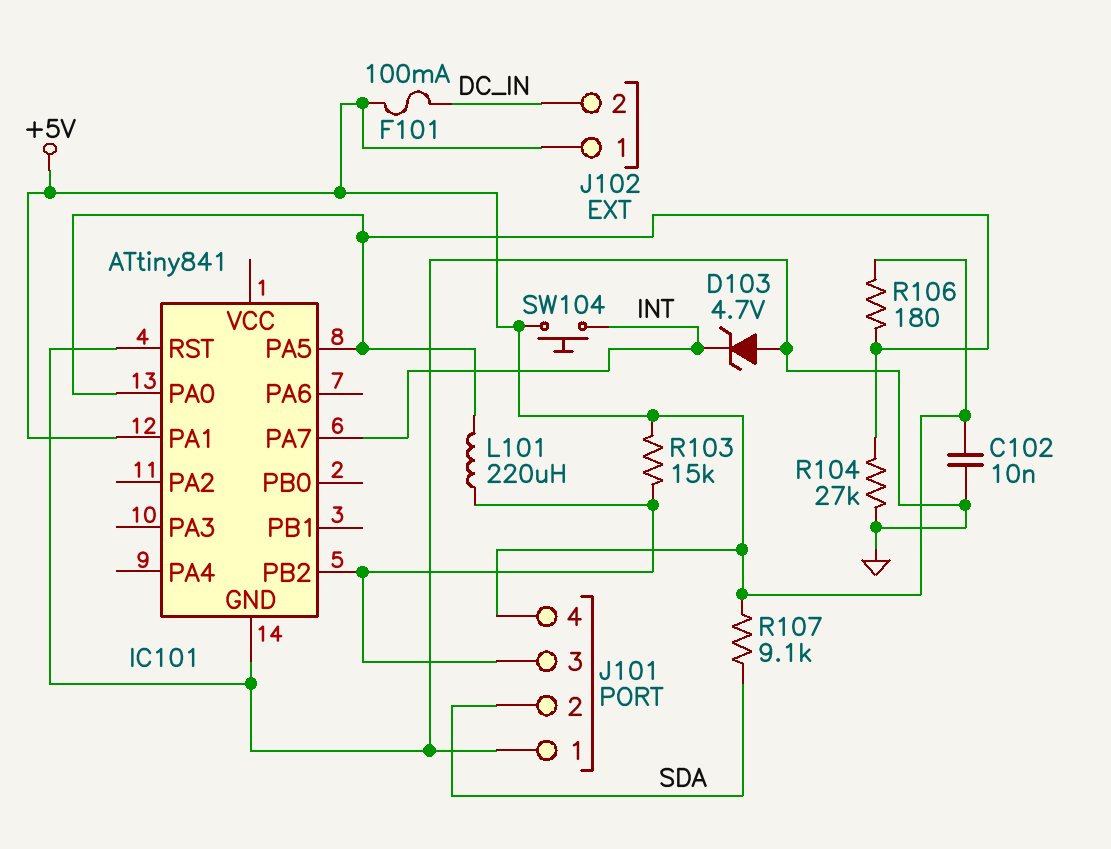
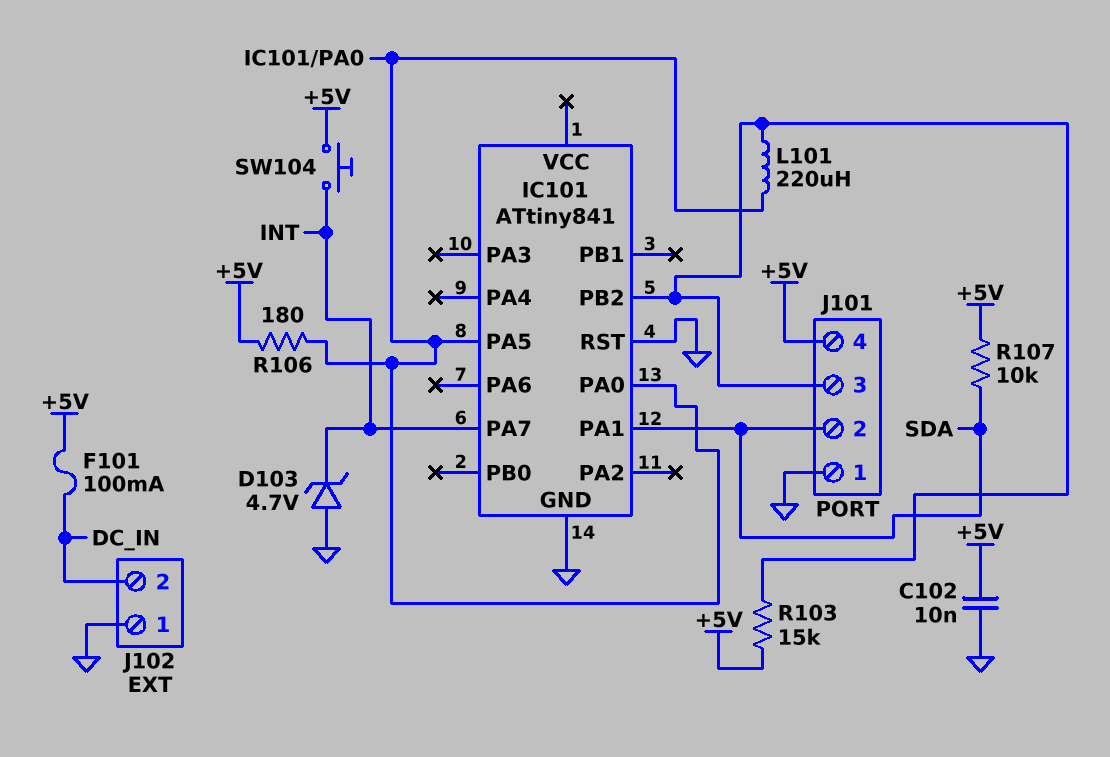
IC101 pin PA1: +5V -> SDA
J102 pin 1: +5V -> GND
R104: 27k (GND, IC101/PA0) -> none
R107: 9.1k (+5V, SDA) -> 10k (+5V, SDA)

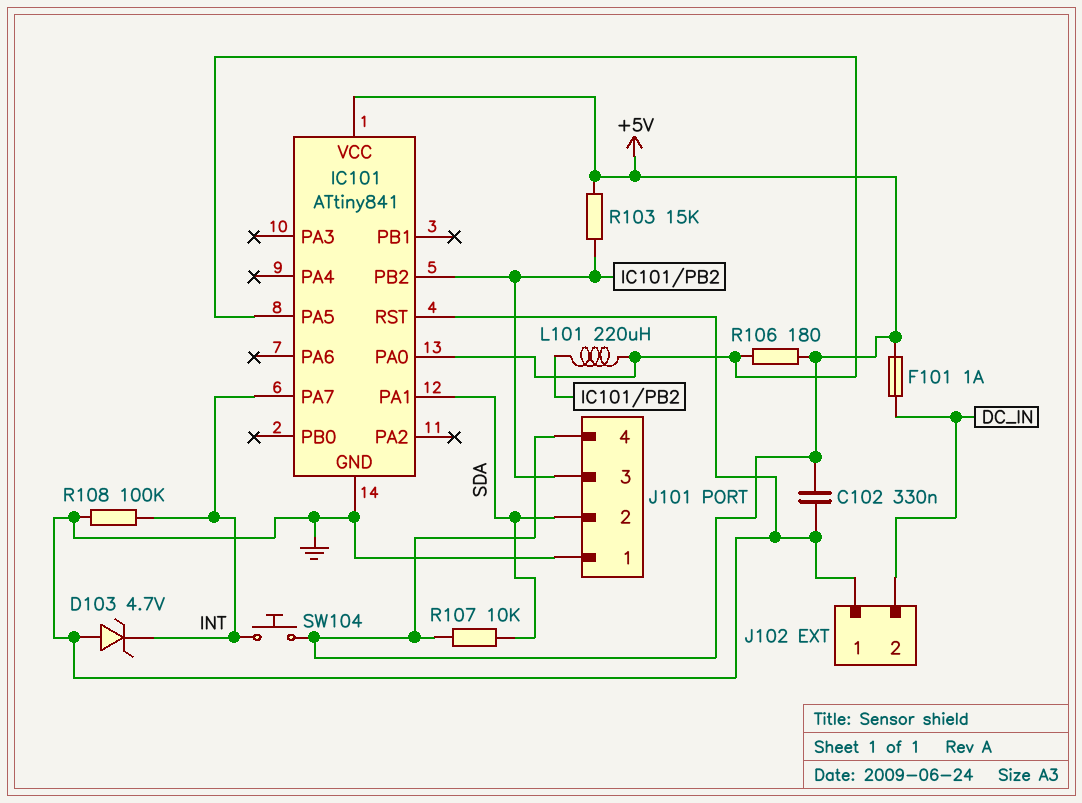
C102: 10nF (+5V, GND) -> 330nF (+5V, GND)
F101: 100mA (+5V, DC_IN) -> 1A (+5V, DC_IN)
IC101 pin VCC: none -> +5V
R108: none -> 100k (GND, INT)

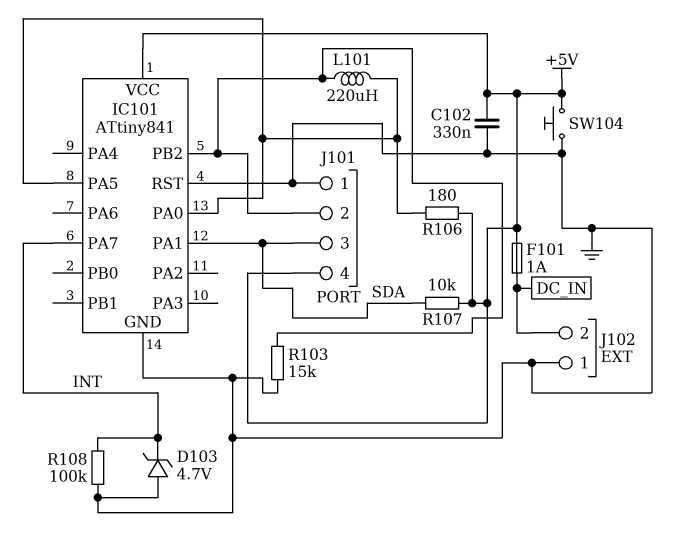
J101 pin 2: SDA -> IC101/PB2
J101 pin 3: IC101/PB2 -> SDA
R103: 15k (+5V, IC101/PB2) -> 15k (GND, IC101/PB2)
SW104: button (+5V, INT) -> button (+5V, GND)

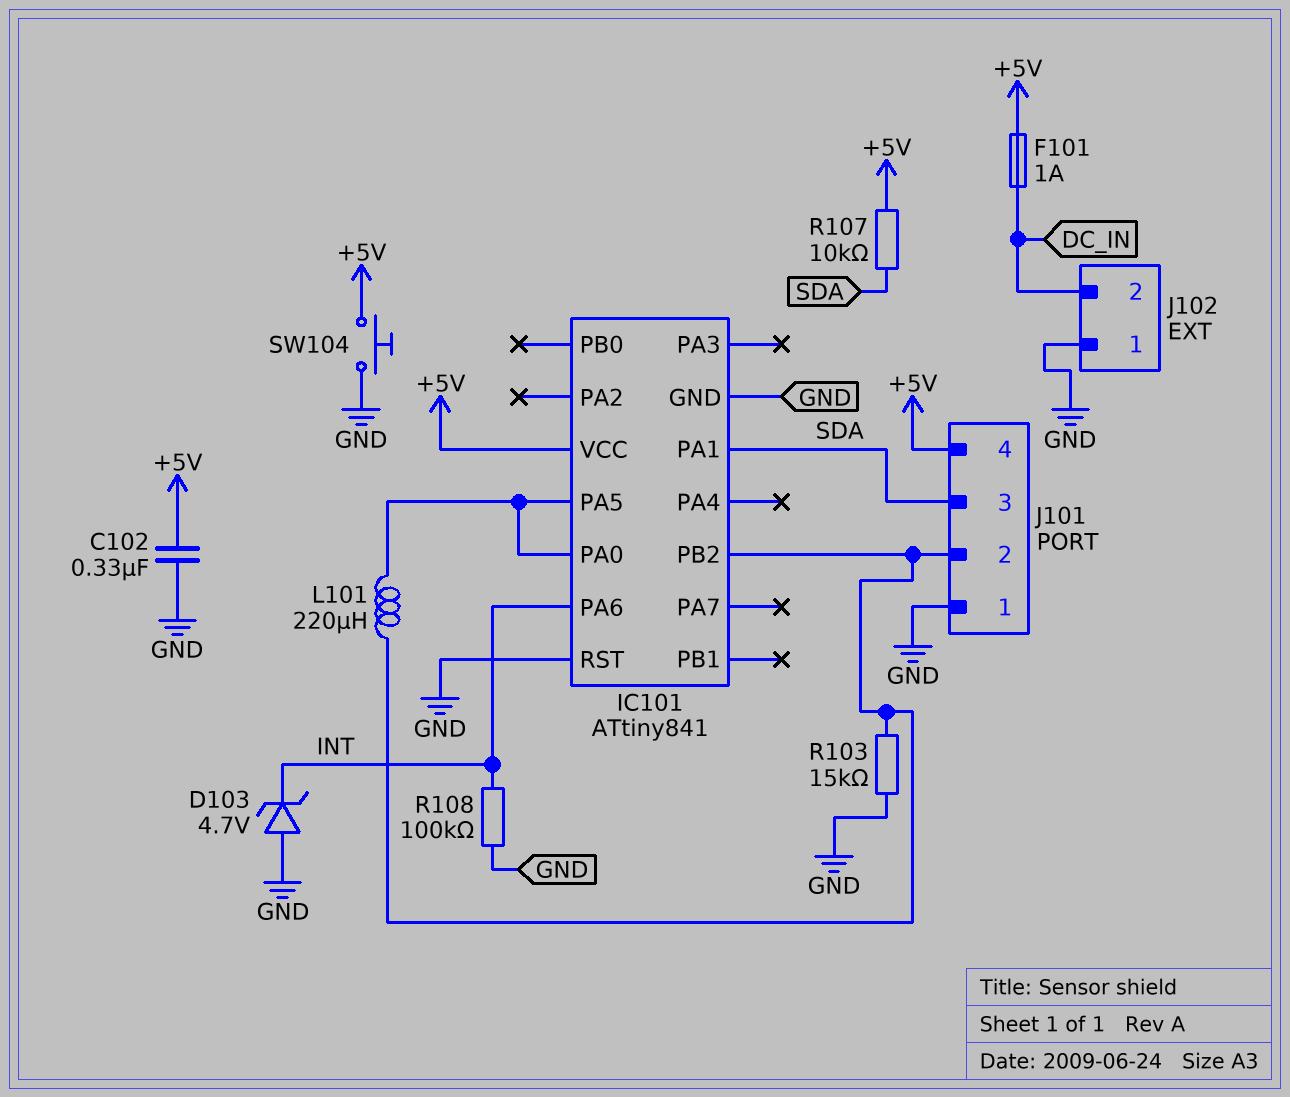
IC101 pin PA6: none -> INT
IC101 pin PA7: INT -> none
R106: 180 (+5V, IC101/PA0) -> none

